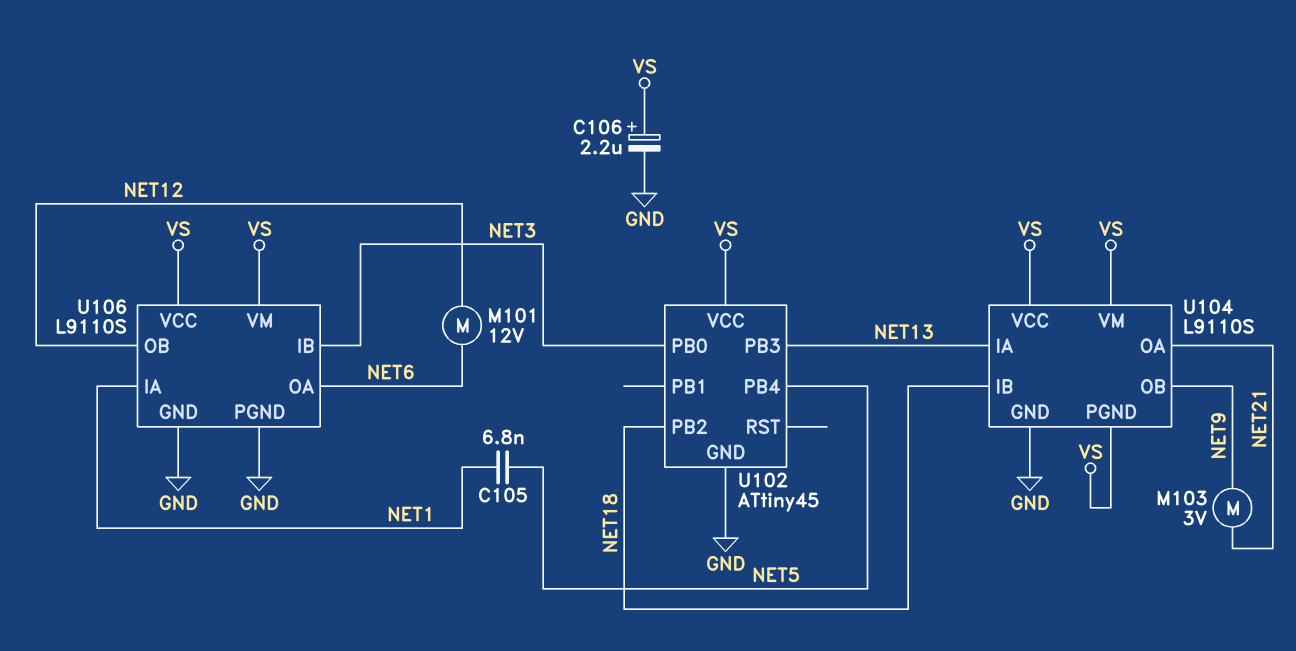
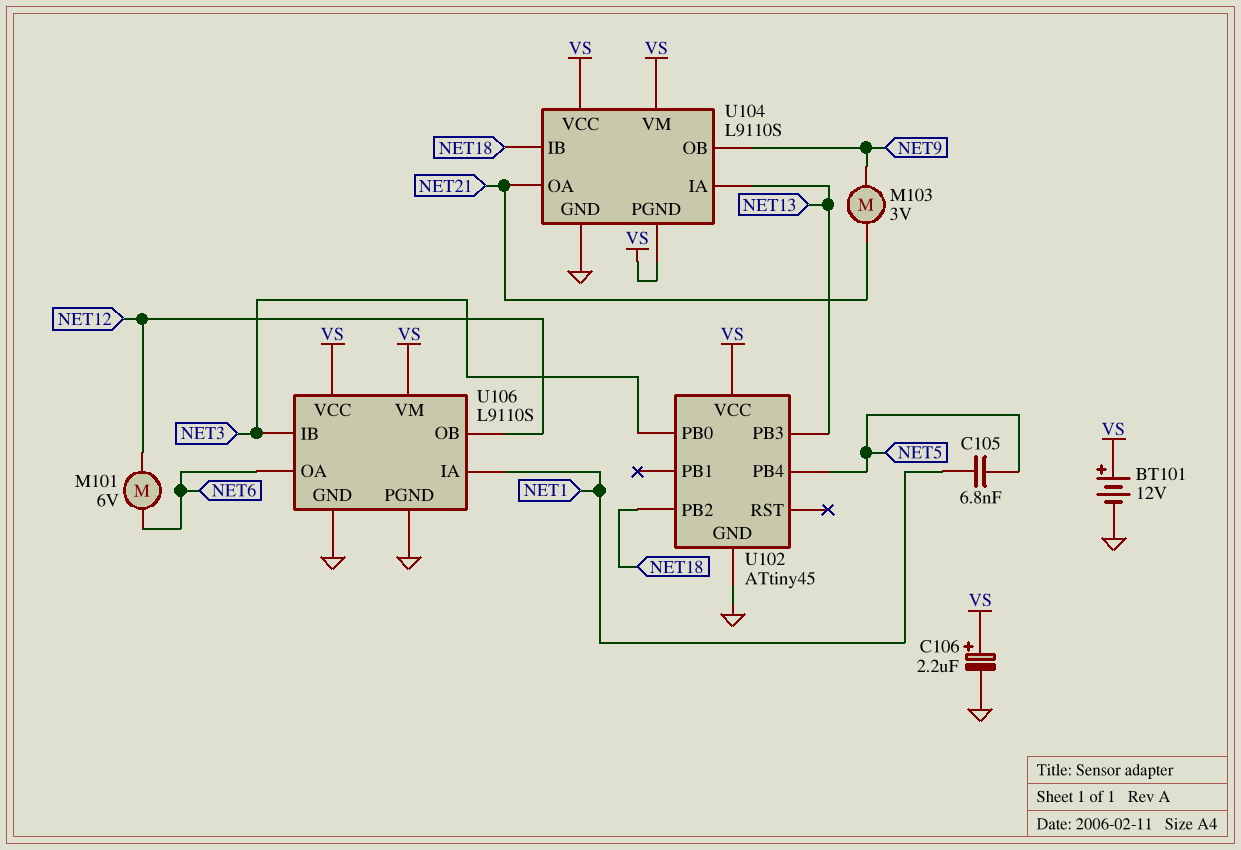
BT101: none -> 12V (plus VS, minus GND)
M101: motor 12V (NET6, NET12) -> motor 6V (NET6, NET12)

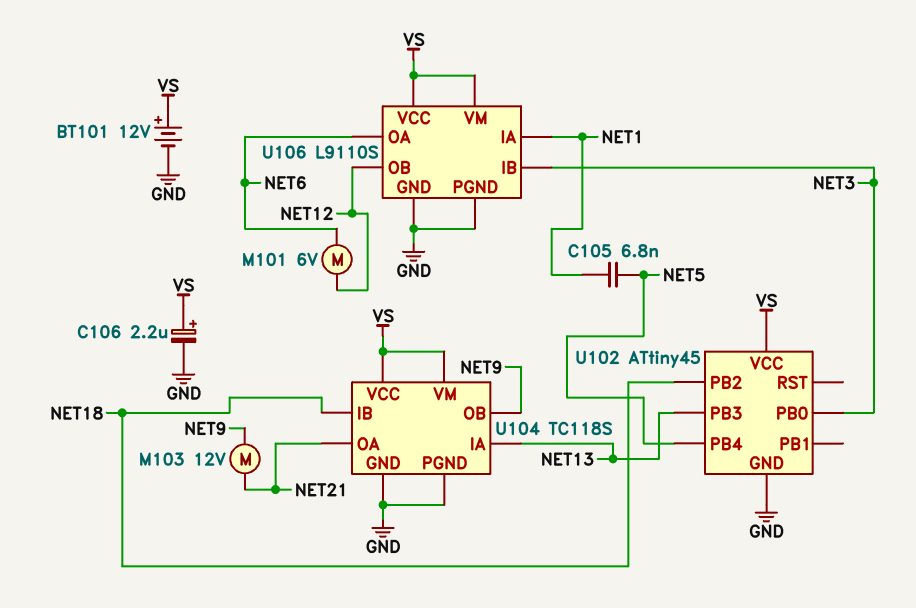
M103: motor 3V (NET9, NET21) -> motor 12V (NET9, NET21)
U104: L9110S -> TC118S
U104 pin PGND: VS -> GND

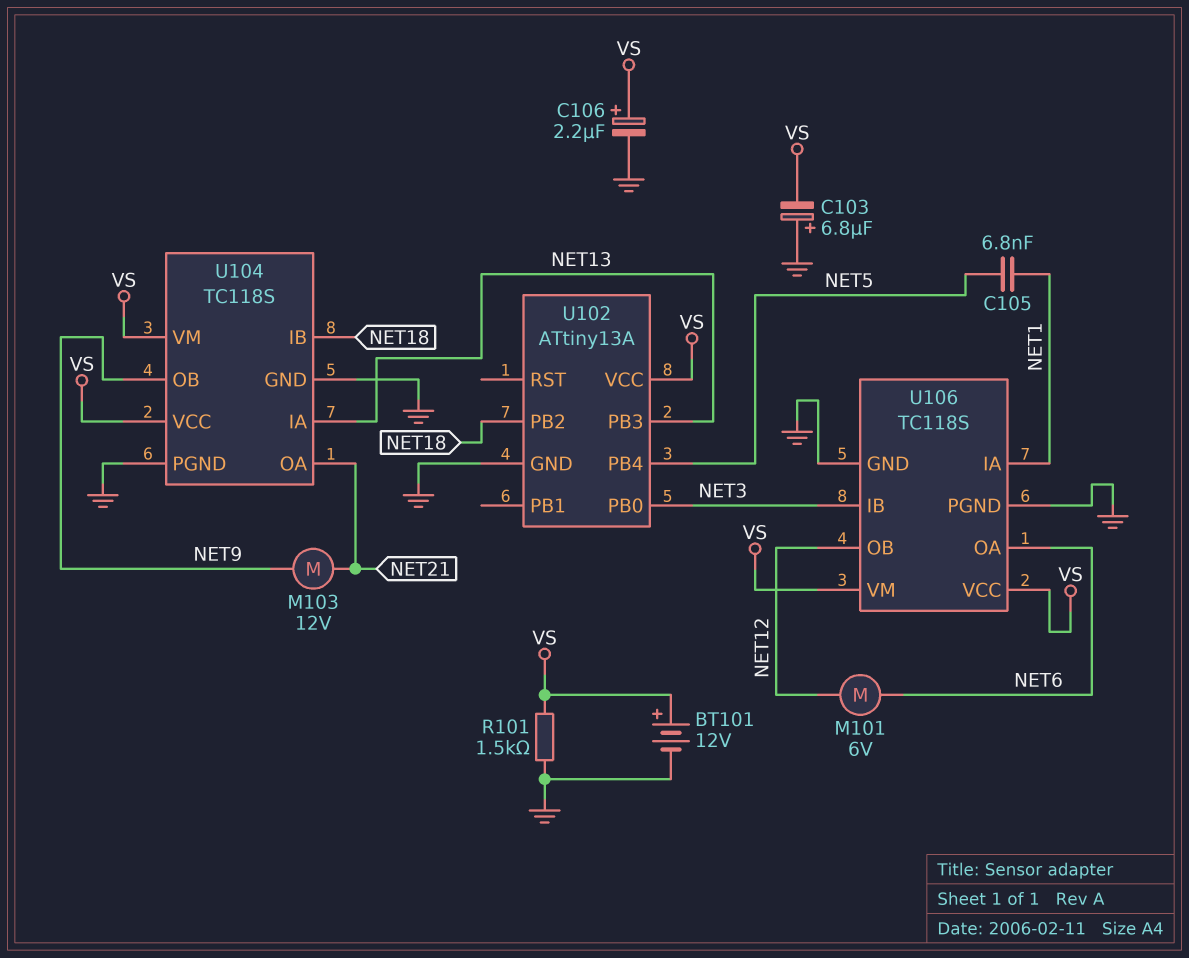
C103: none -> 6.8uF (plus GND, minus VS)
R101: none -> 1.5k (GND, VS)
U102: ATtiny45 -> ATtiny13A
U106: L9110S -> TC118S

